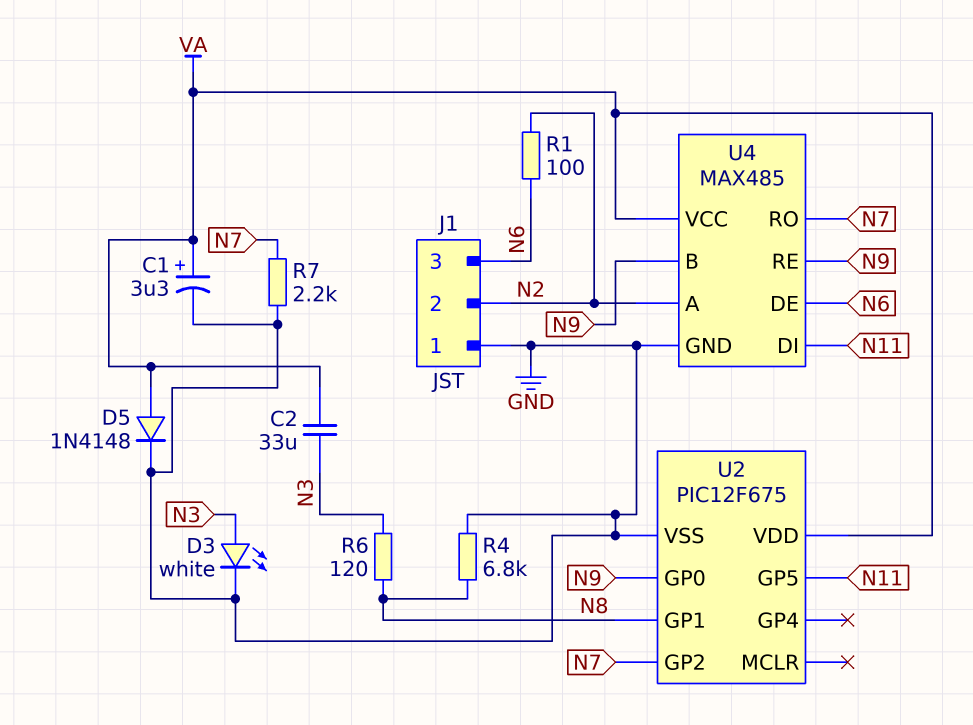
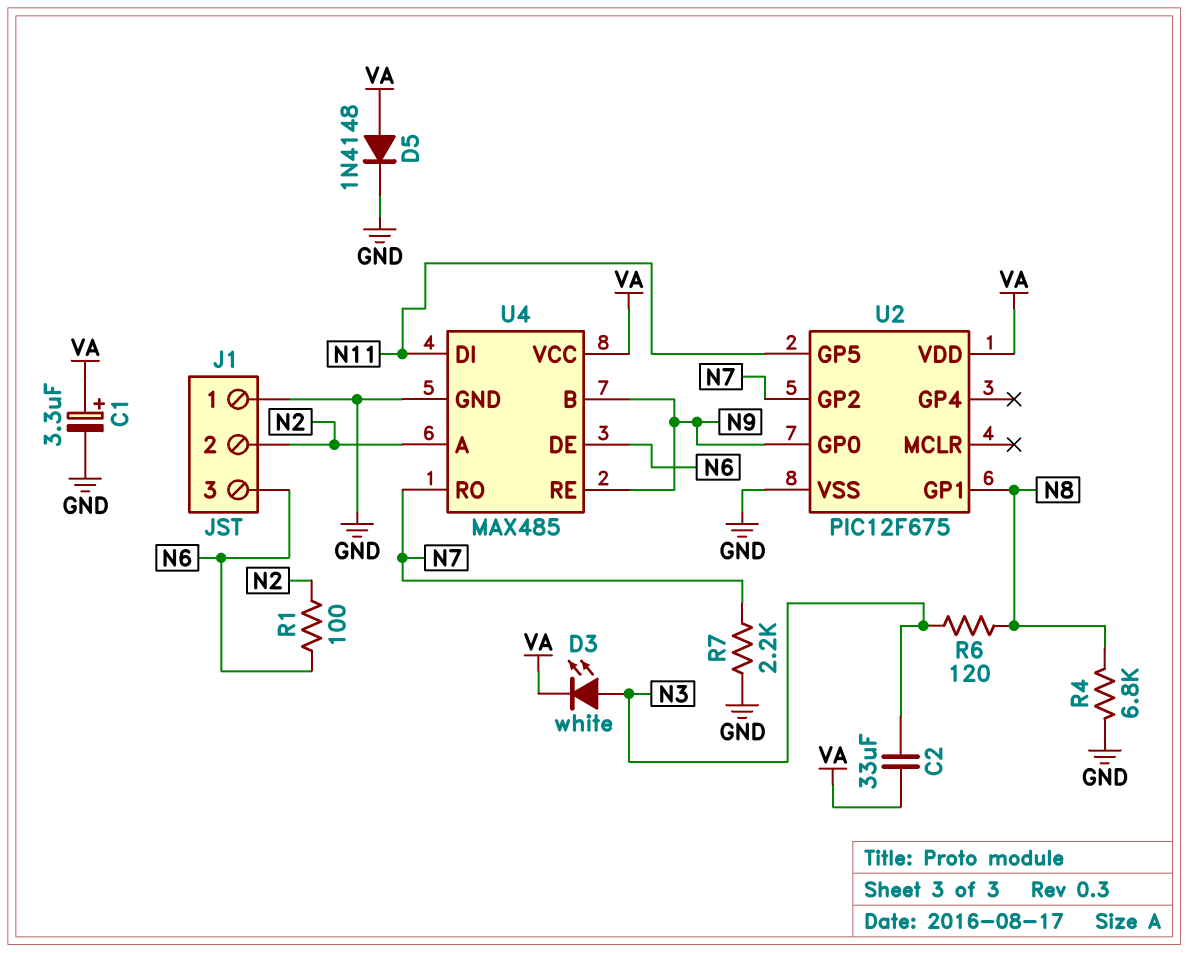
D3: LED white (A N3, K GND) -> LED white (A N3, K VA)

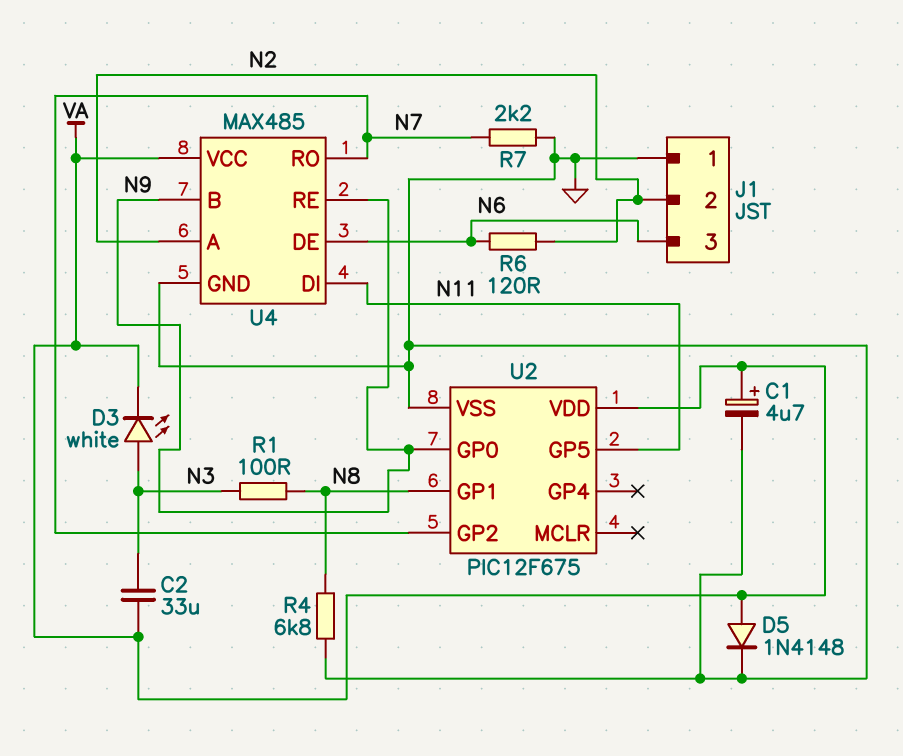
C1: 3.3uF (plus VA, minus GND) -> 4.7uF (plus VA, minus GND)
R1: 100 (N2, N6) -> 100 (N3, N8)
R6: 120 (N3, N8) -> 120 (N2, N6)

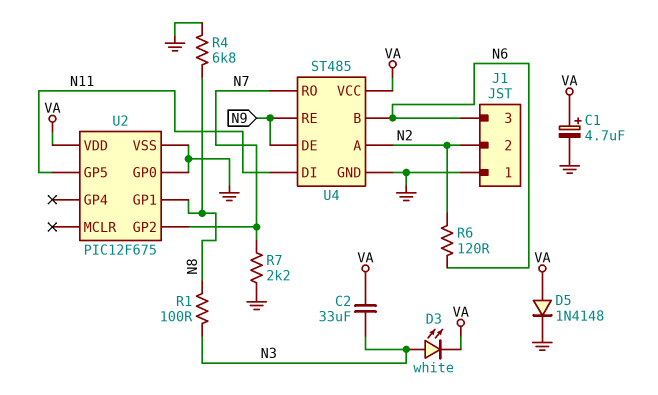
U2 pin GP0: N9 -> GND
U4: MAX485 -> ST485
U4 pin B: N9 -> N6
U4 pin DE: N6 -> N9

